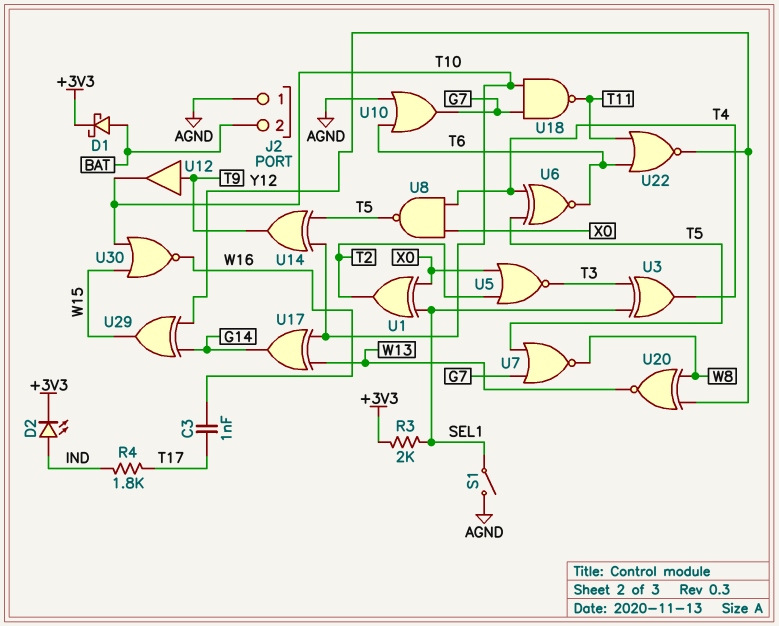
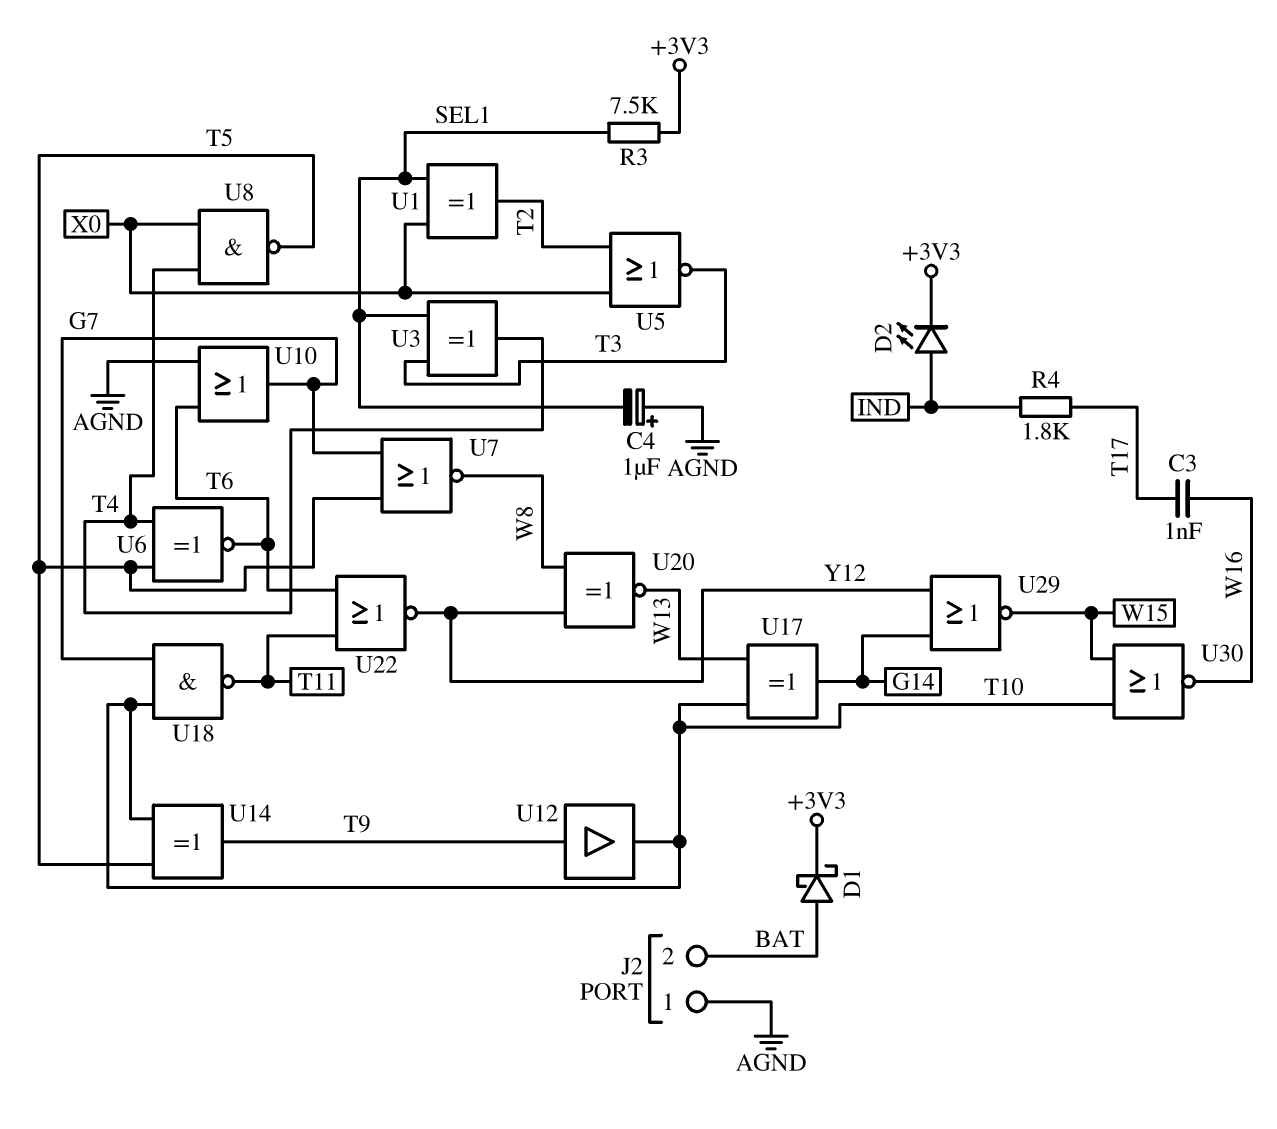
C4: none -> 1uF (plus AGND, minus SEL1)
R3: 2k (+3V3, SEL1) -> 7.5k (+3V3, SEL1)
S1: switch (AGND, SEL1) -> none
U29: XOR (in G14, in Y12, out W15) -> NOR (in G14, in Y12, out W15)

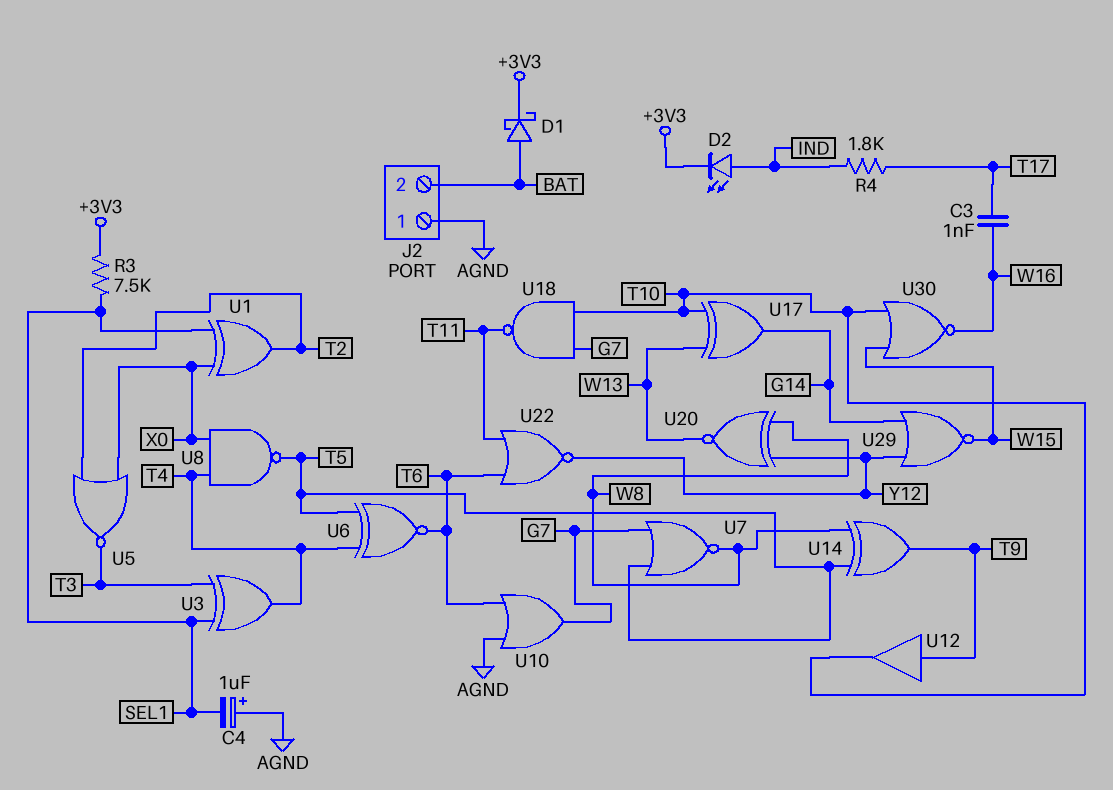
U14: XOR (in T5, in T10, out T9) -> XOR (in T5, in W8, out T9)

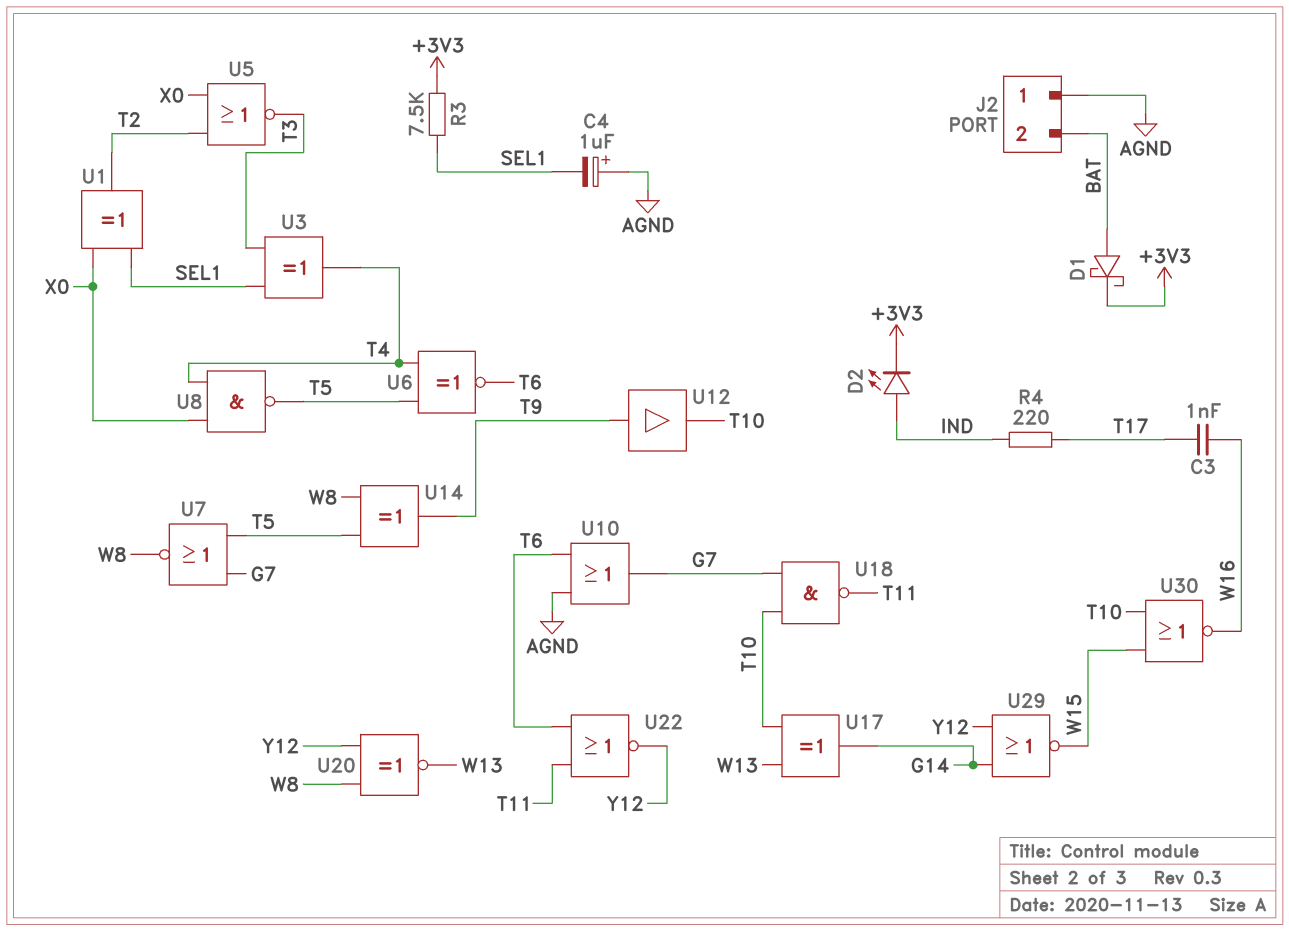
R4: 1.8k (IND, T17) -> 220 (IND, T17)

